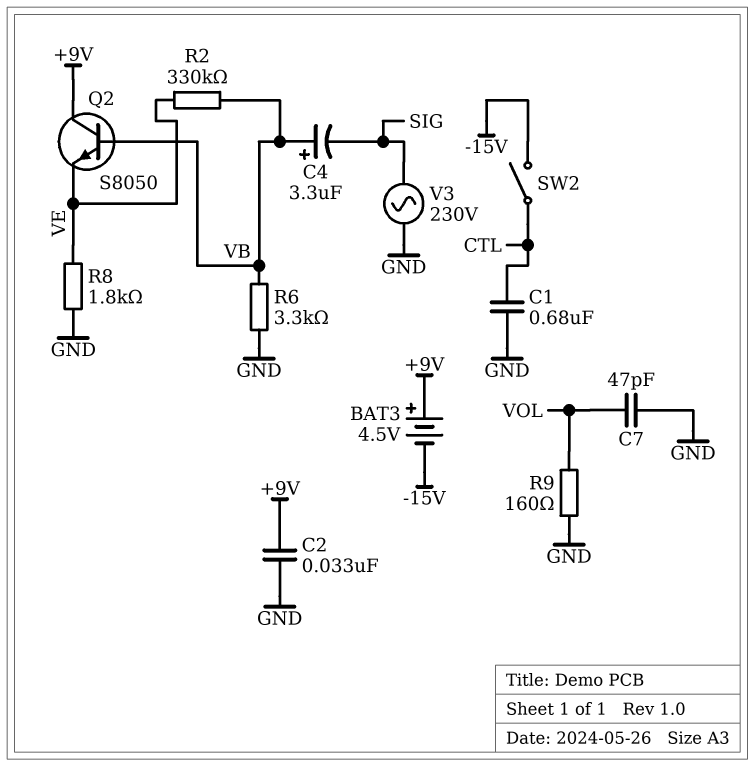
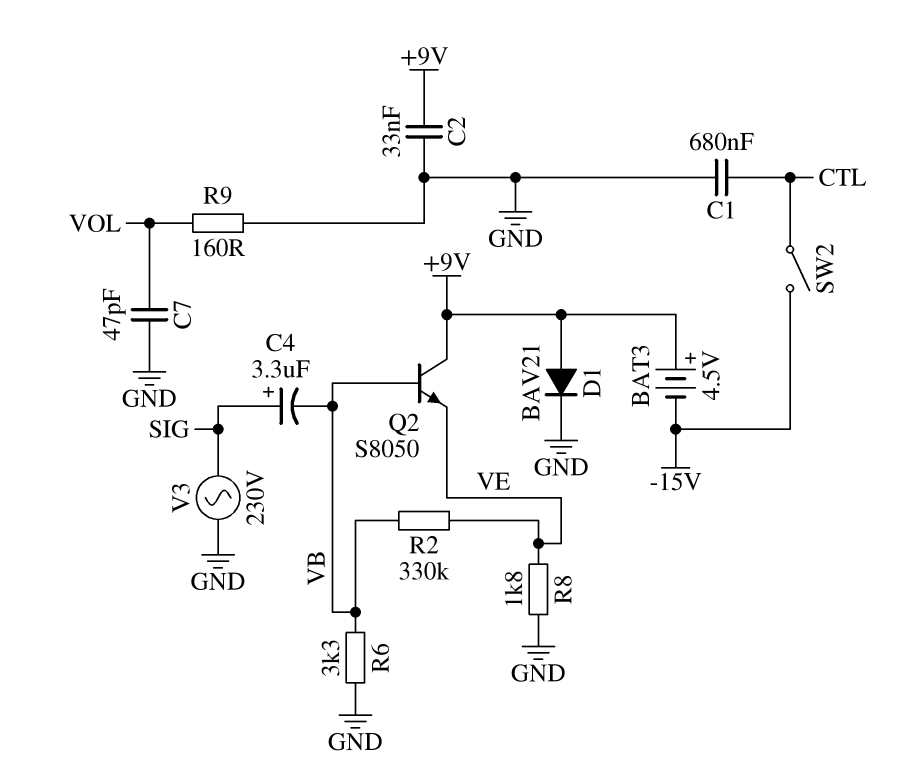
C4: 3.3uF (plus VB, minus SIG) -> 3.3uF (plus SIG, minus VB)
D1: none -> diode BAV21 (A +9V, K GND)

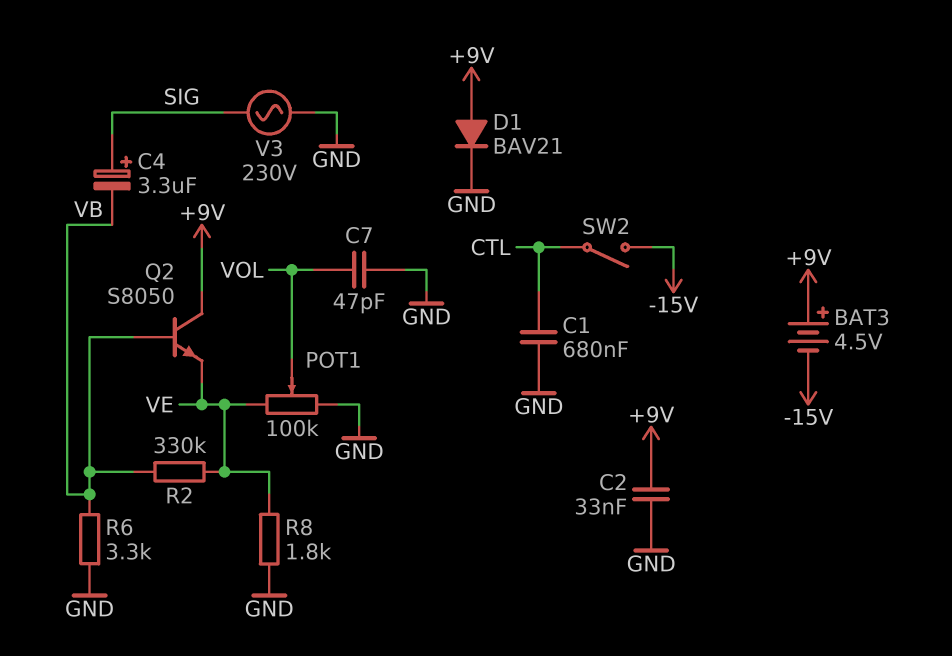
POT1: none -> 100k (GND, VE, wiper VOL)
R9: 160 (GND, VOL) -> none

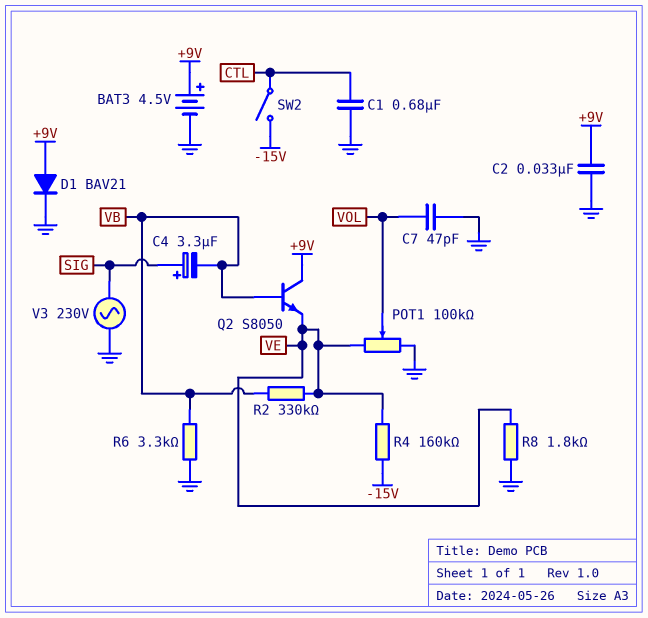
BAT3: 4.5V (plus +9V, minus -15V) -> 4.5V (plus +9V, minus GND)
R4: none -> 160k (-15V, VE)

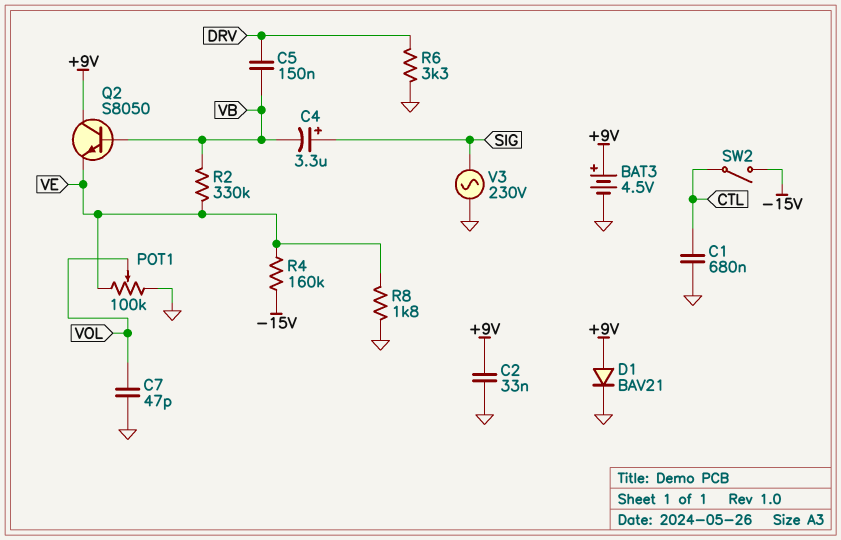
C5: none -> 150nF (DRV, VB)
R6: 3.3k (GND, VB) -> 3.3k (DRV, GND)

